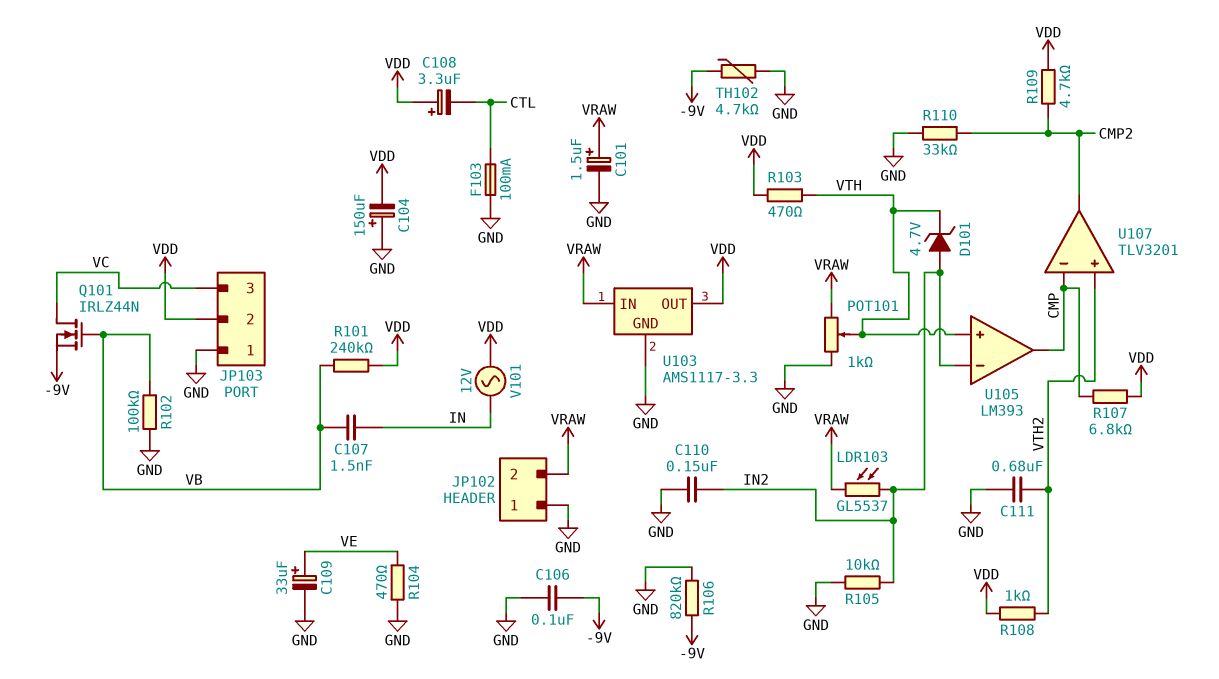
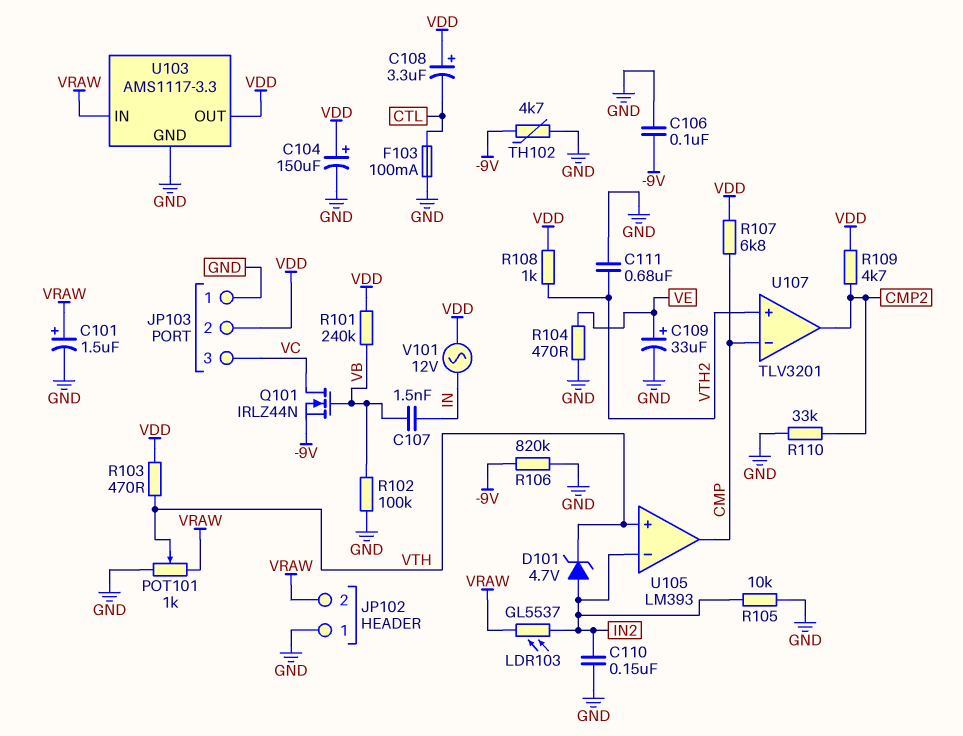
C104: 150uF (plus GND, minus VDD) -> 150uF (plus VDD, minus GND)

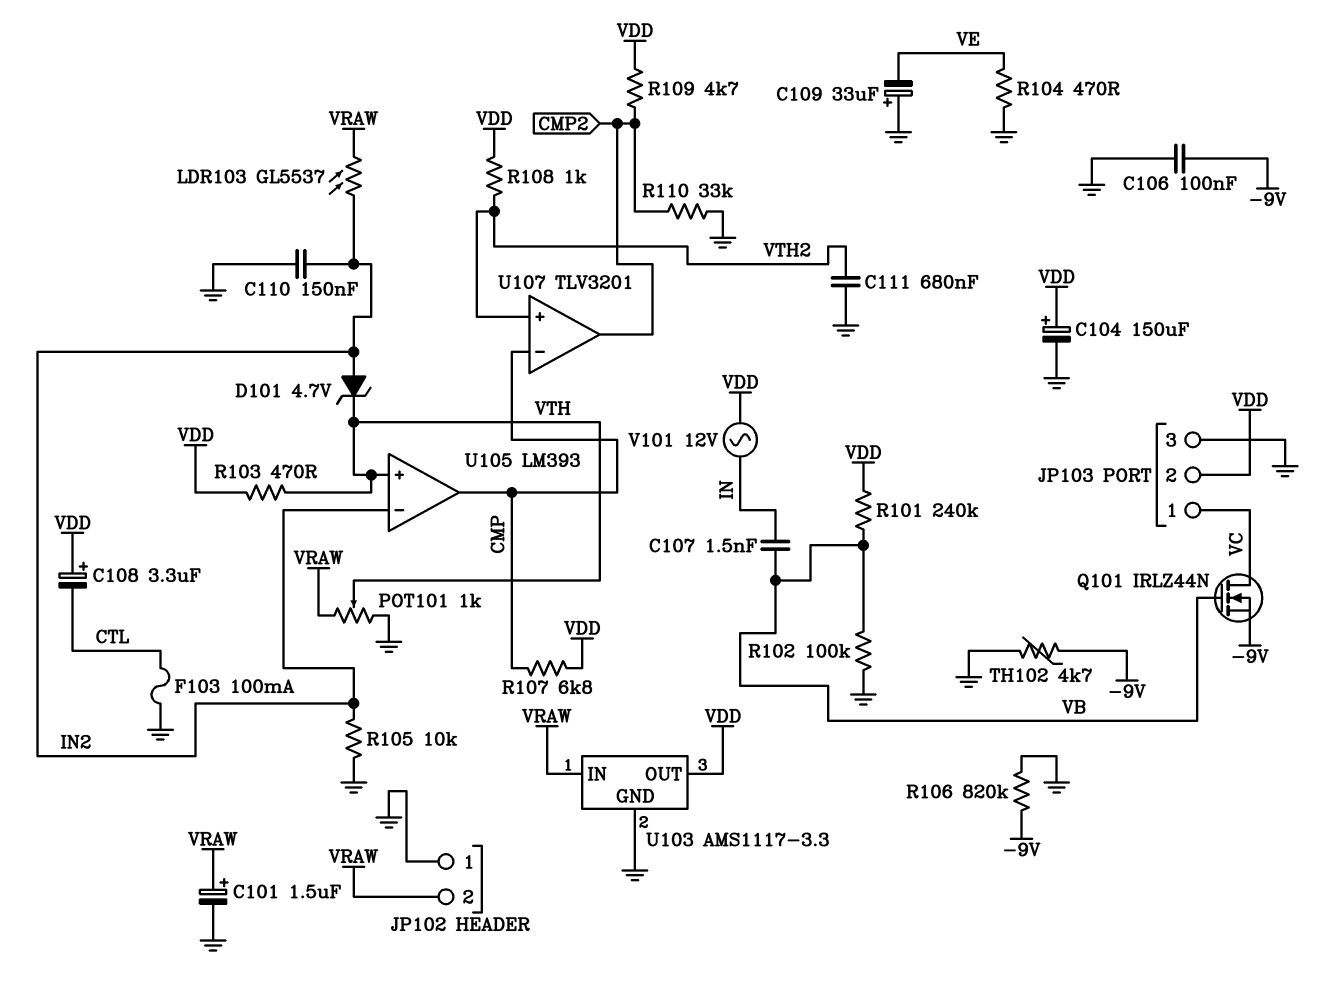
C109: 33uF (plus VE, minus GND) -> 33uF (plus GND, minus VE)
JP103 pin 1: GND -> VC
JP103 pin 3: VC -> GND

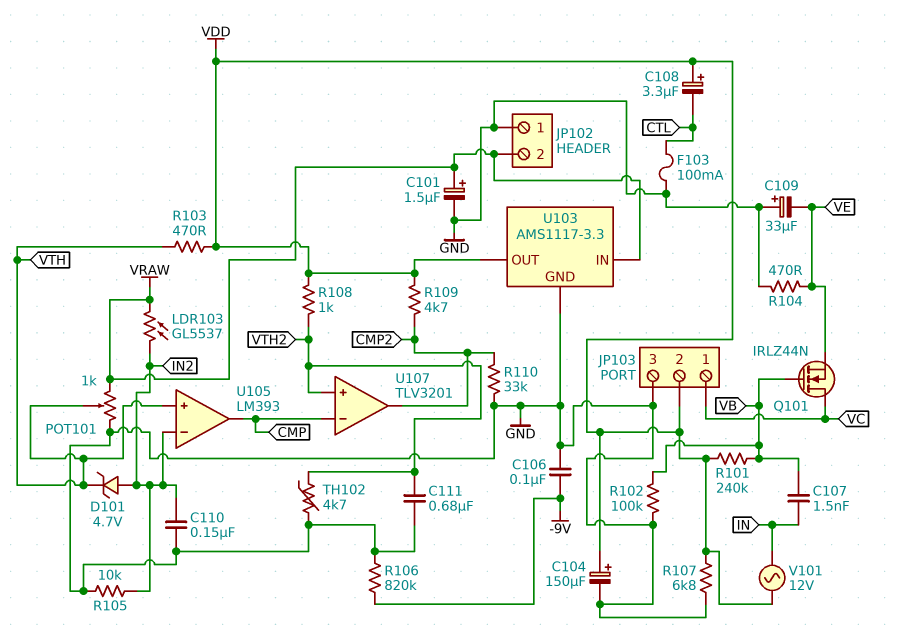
Q101: NMOS IRLZ44N (G VB, D VC, S -9V) -> NMOS IRLZ44N (G VB, D VC, S VE)
R107: 6.8k (CMP, VDD) -> 6.8k (GND, VDD)
TH102: 4.7k (-9V, GND) -> 4.7k (GND, VTH2)

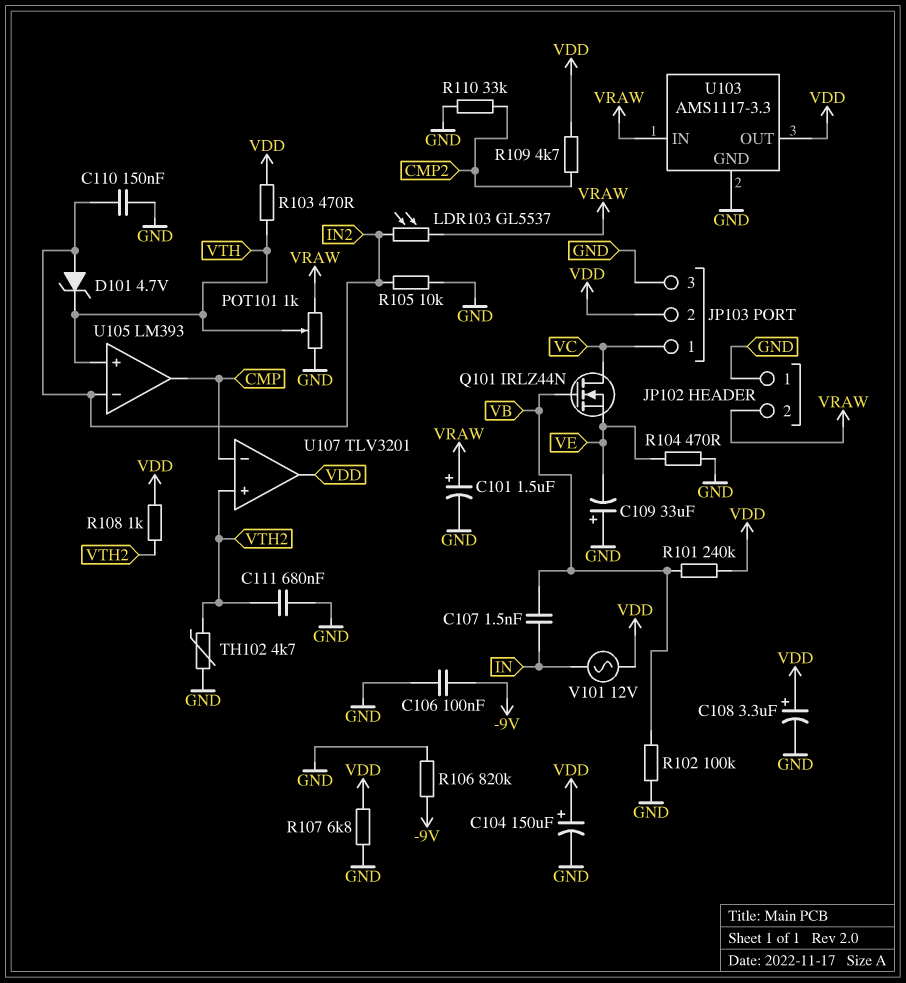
C108: 3.3uF (plus VDD, minus CTL) -> 3.3uF (plus VDD, minus GND)
F103: 100mA (CTL, GND) -> none
U107 pin out: CMP2 -> VDD

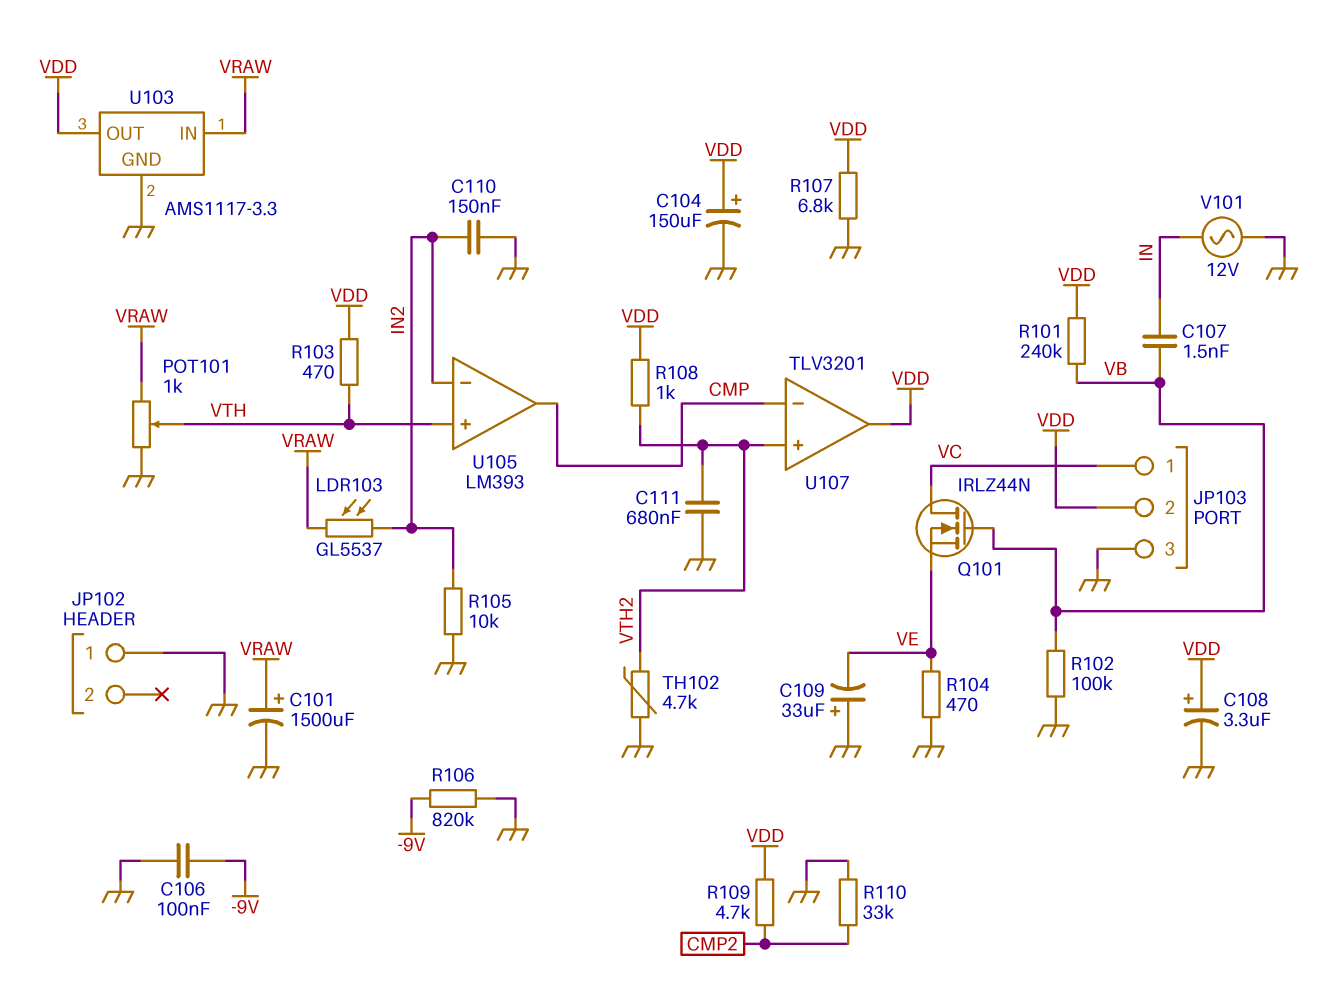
C101: 1.5uF (plus VRAW, minus GND) -> 1500uF (plus VRAW, minus GND)
D101: zener 4.7V (A IN2, K VTH) -> none
JP102 pin 2: VRAW -> none
V101: AC 12V (IN, VDD) -> AC 12V (GND, IN)

